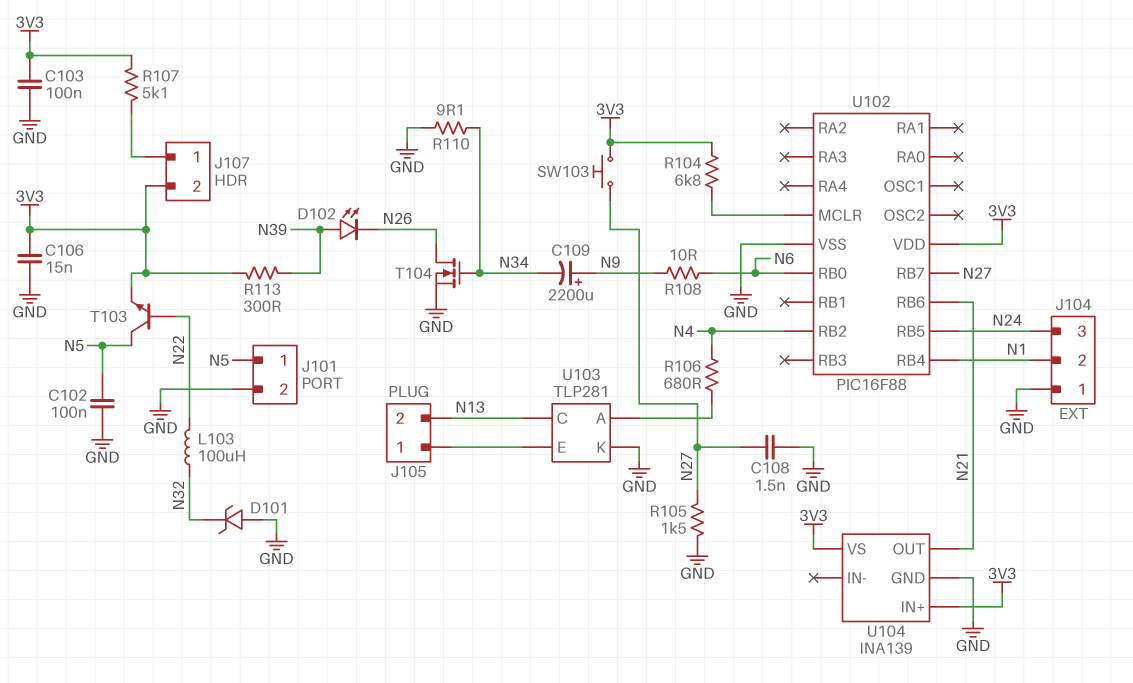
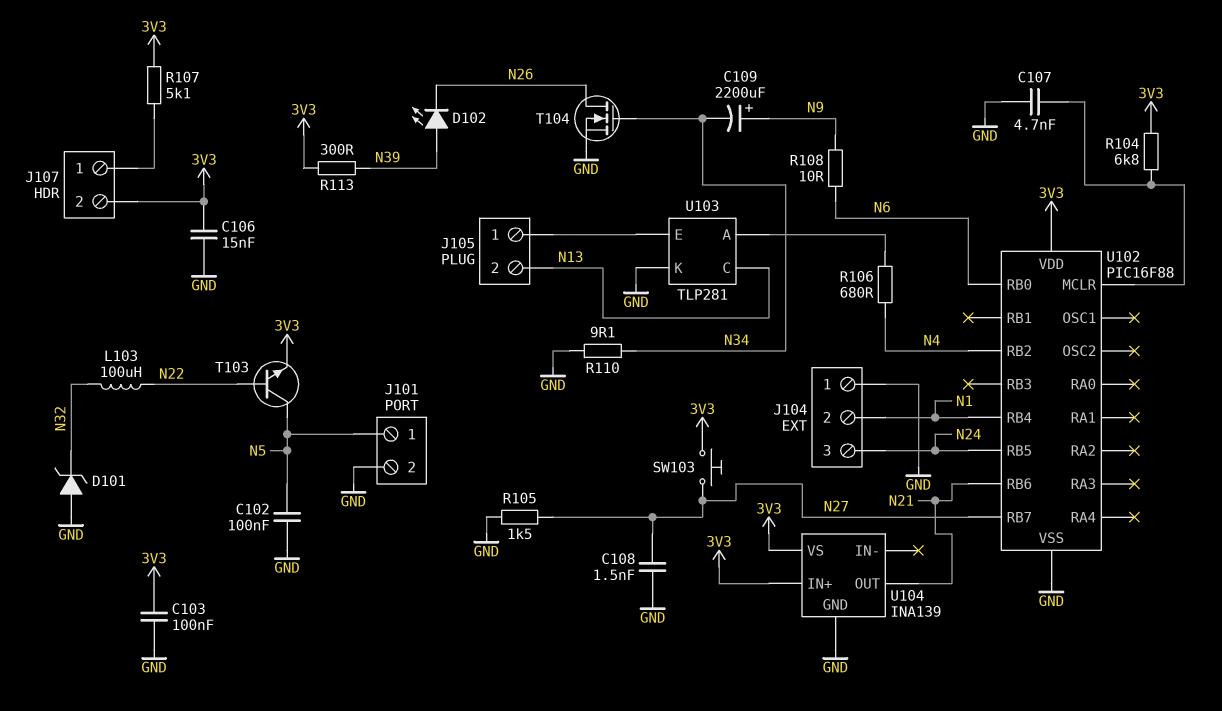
C107: none -> 4.7nF (GND, U102/MCLR)

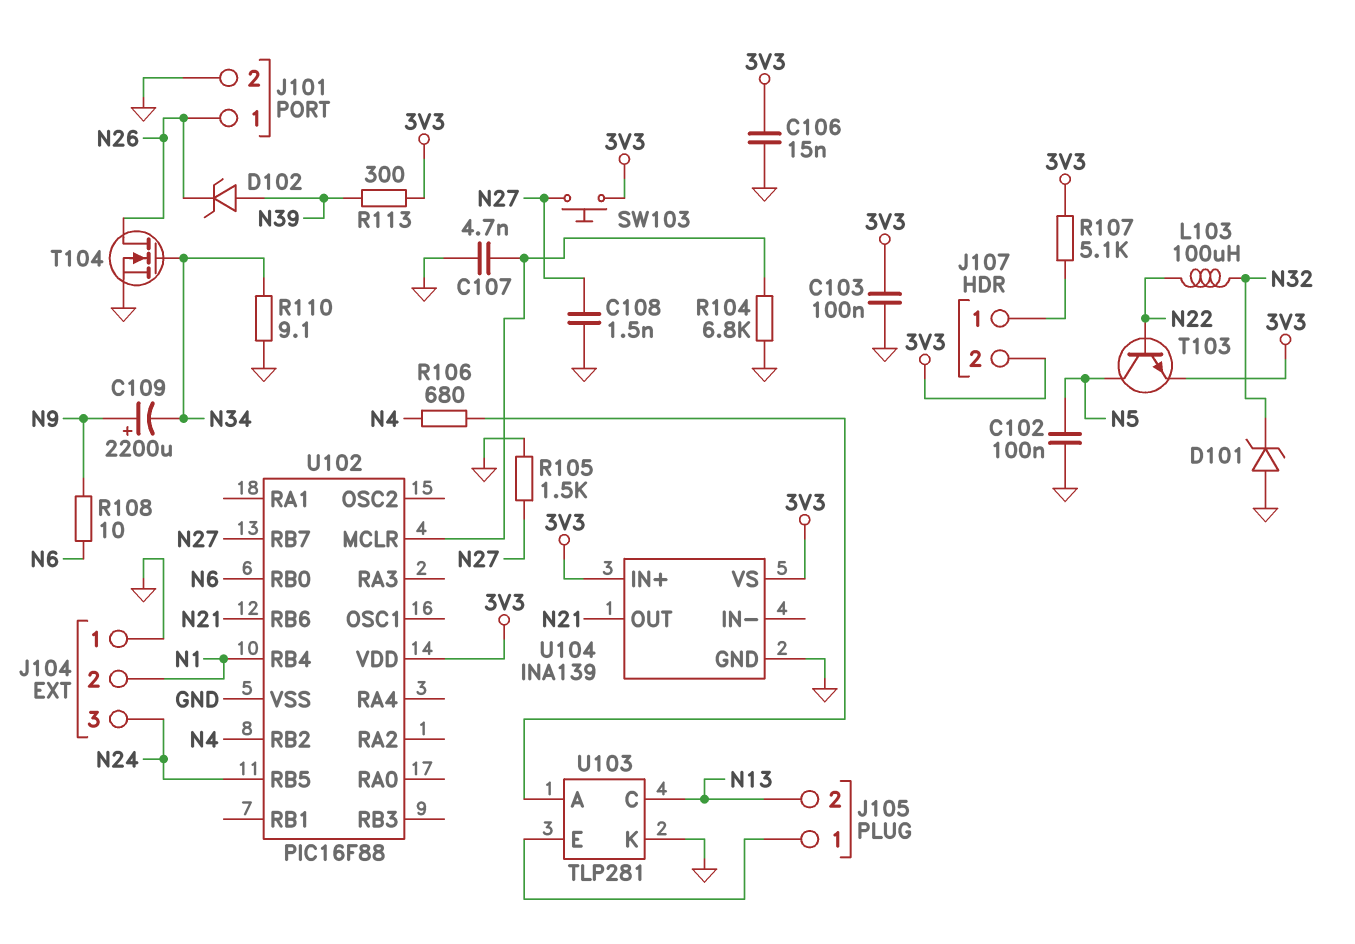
D102: LED (A N39, K N26) -> zener (A N39, K N26)
J101 pin 1: N5 -> N26
R104: 6.8k (3V3, U102/MCLR) -> 6.8k (GND, U102/MCLR)

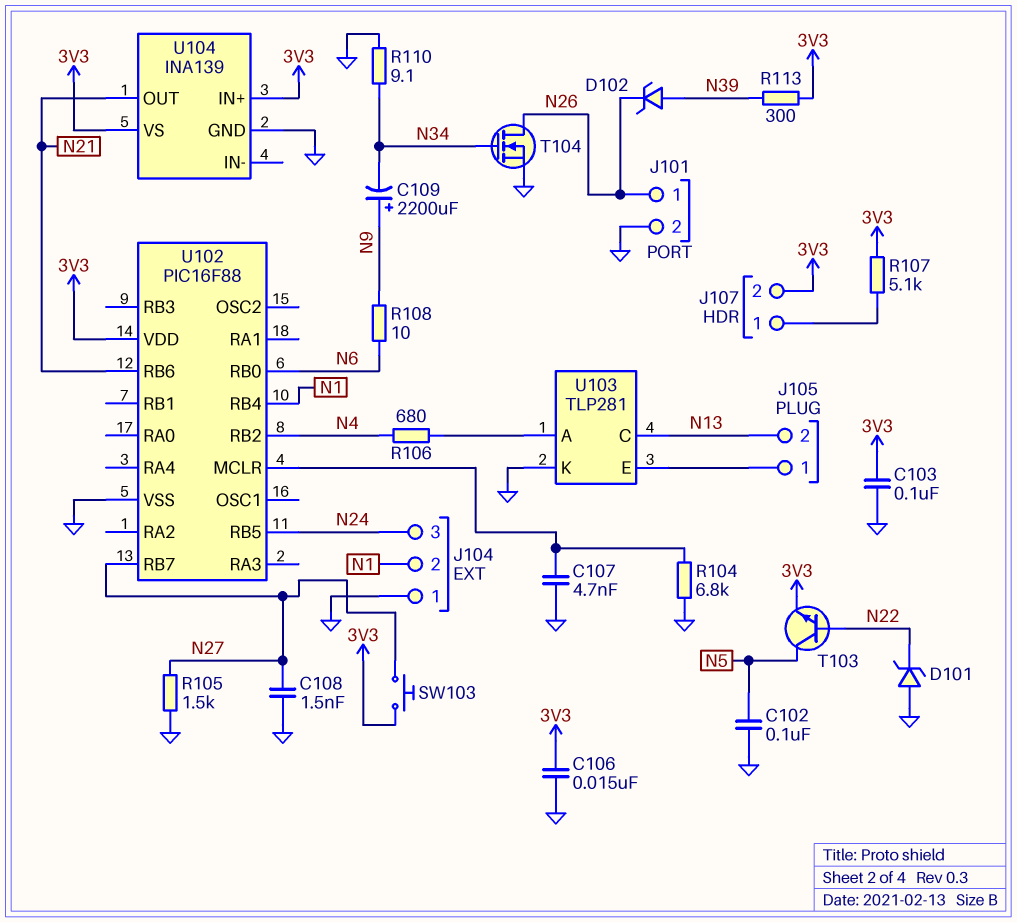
D101: zener (A GND, K N32) -> zener (A GND, K N22)
L103: 100uH (N22, N32) -> none

